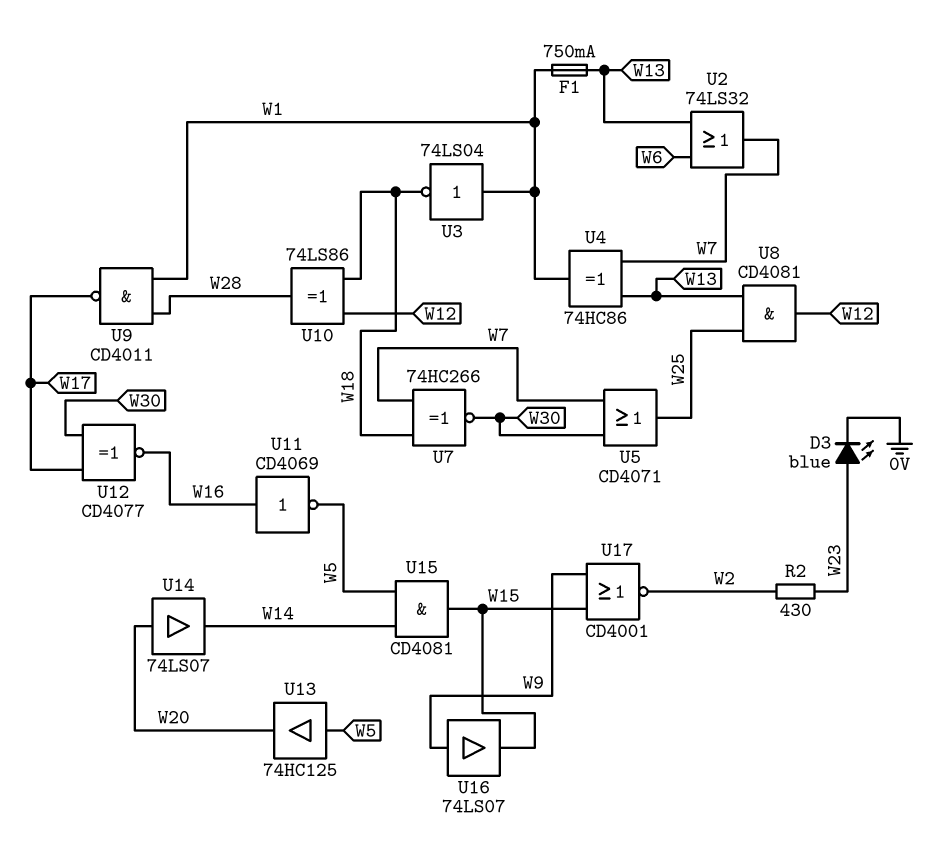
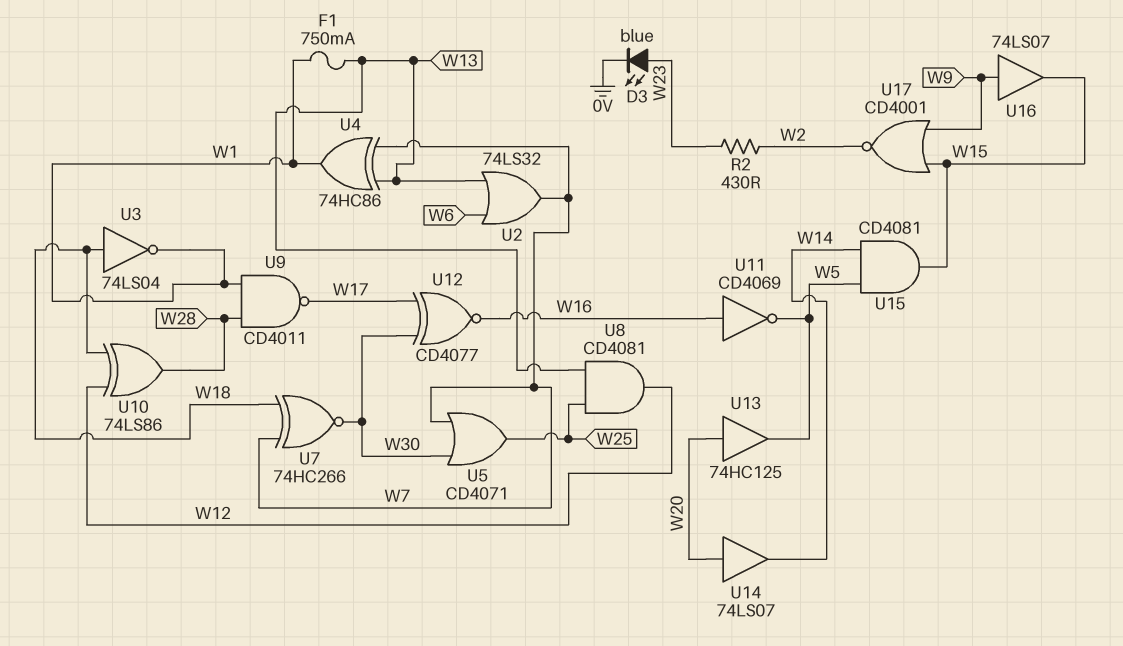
U3: NOT 74LS04 (in W1, out W18) -> NOT 74LS04 (in W18, out W1)
U13: buffer 74HC125 (in W5, out W20) -> buffer 74HC125 (in W20, out W5)

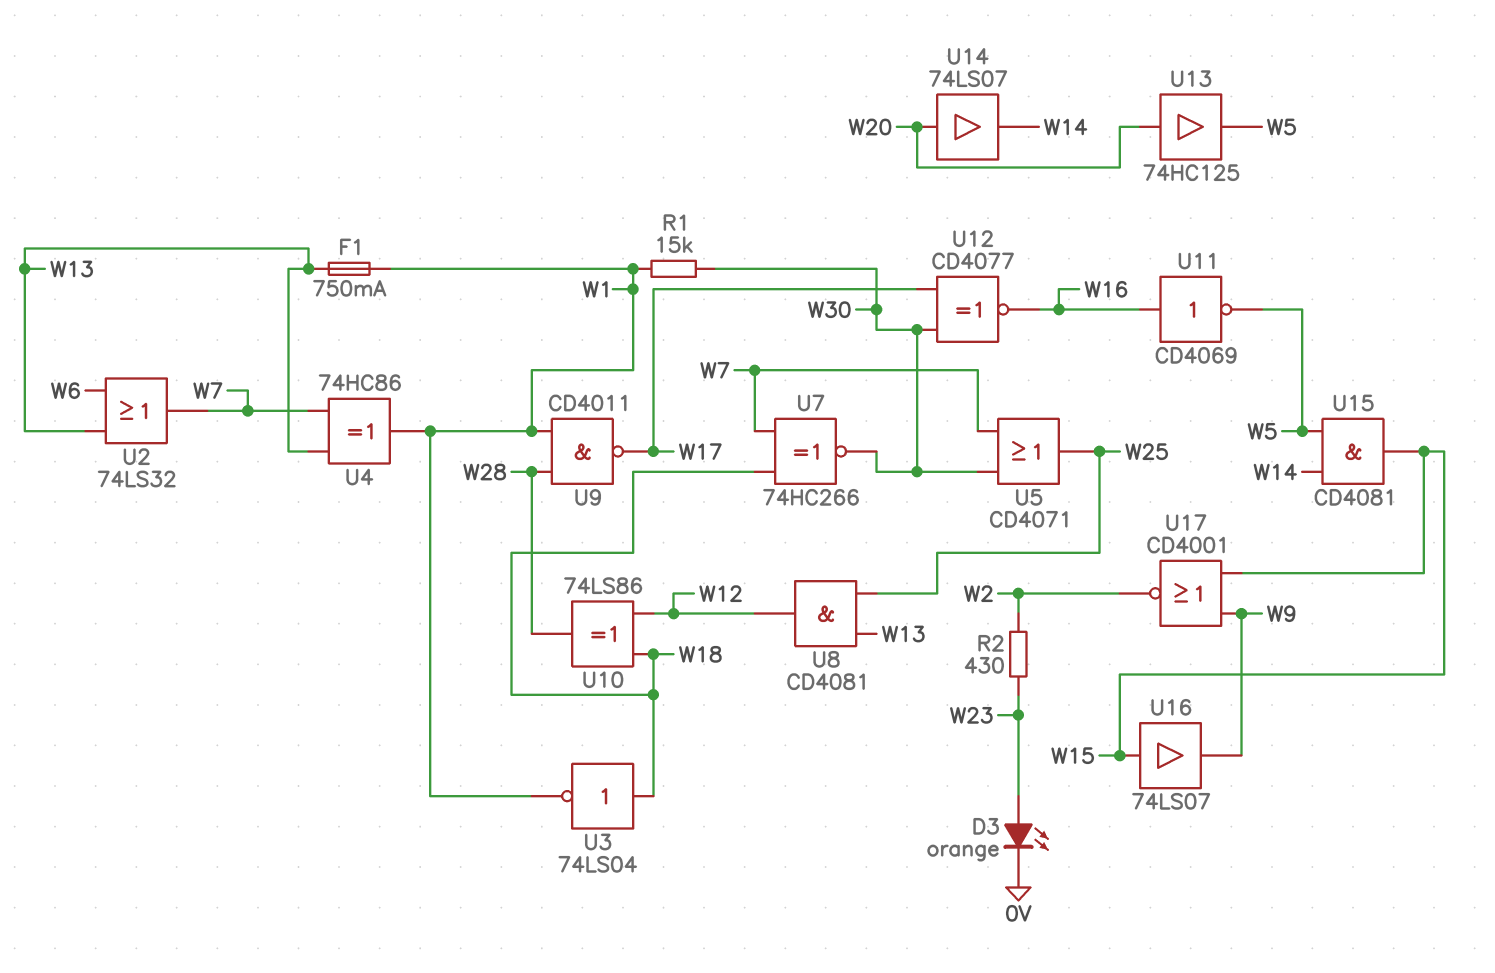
D3: LED blue (A W23, K 0V) -> LED orange (A W23, K 0V)
R1: none -> 15k (W1, W30)
U16: buffer 74LS07 (in W9, out W15) -> buffer 74LS07 (in W15, out W9)

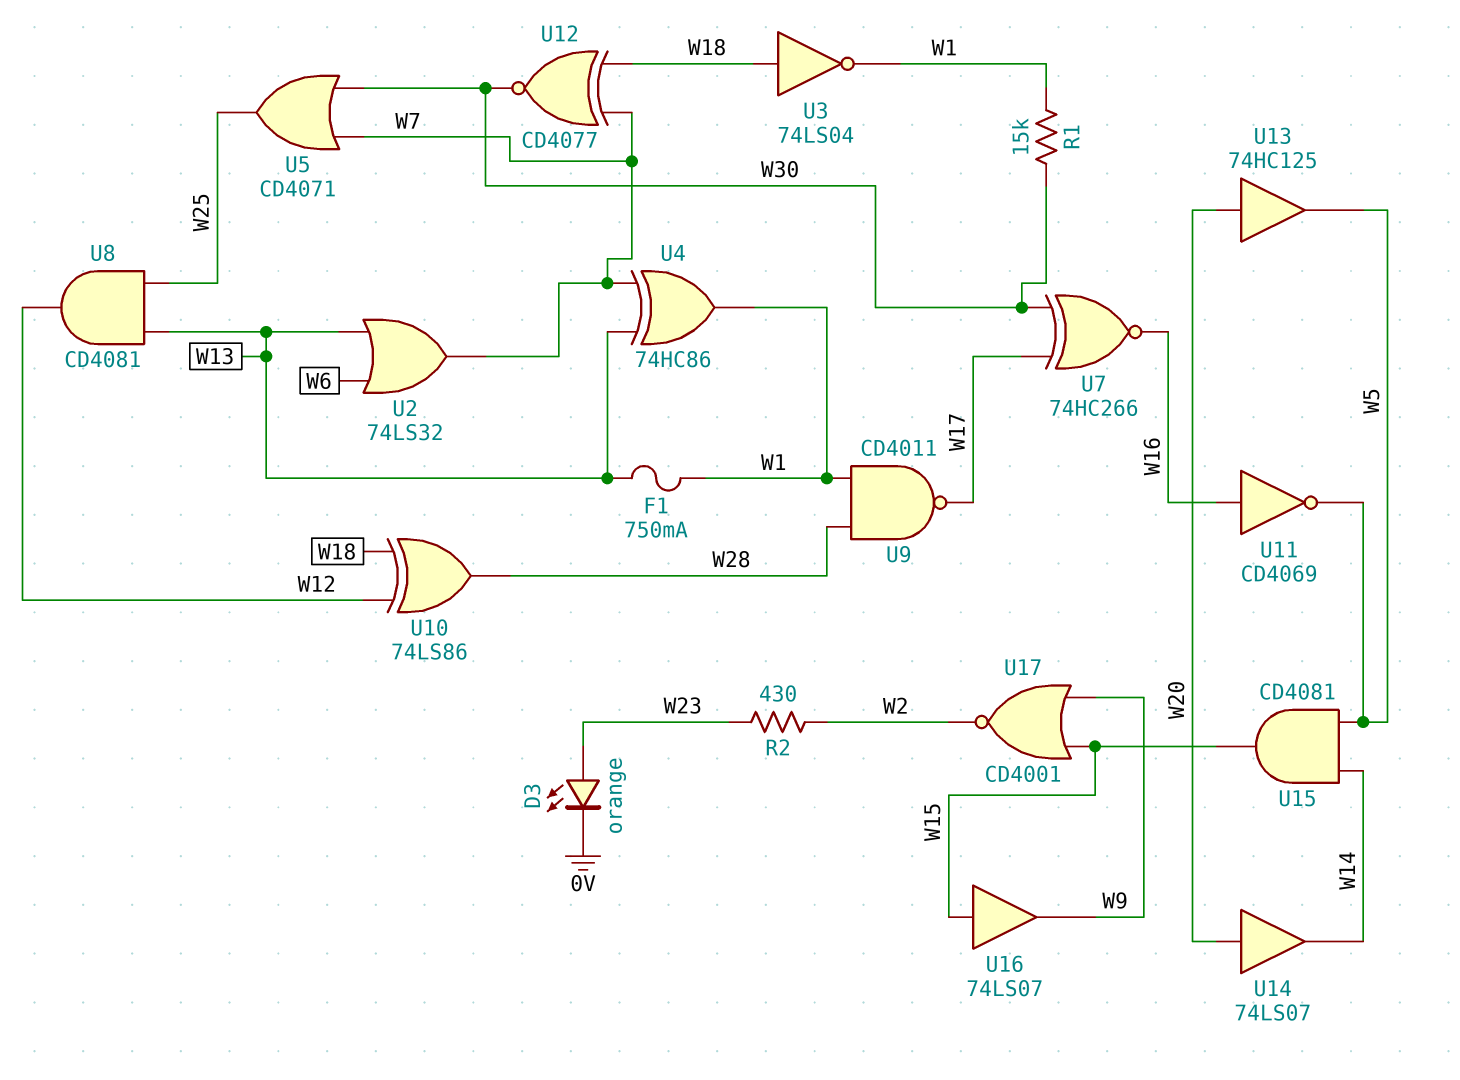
U7: XNOR 74HC266 (in W7, in W18, out W30) -> XNOR 74HC266 (in W17, in W30, out W16)
U12: XNOR CD4077 (in W17, in W30, out W16) -> XNOR CD4077 (in W7, in W18, out W30)

